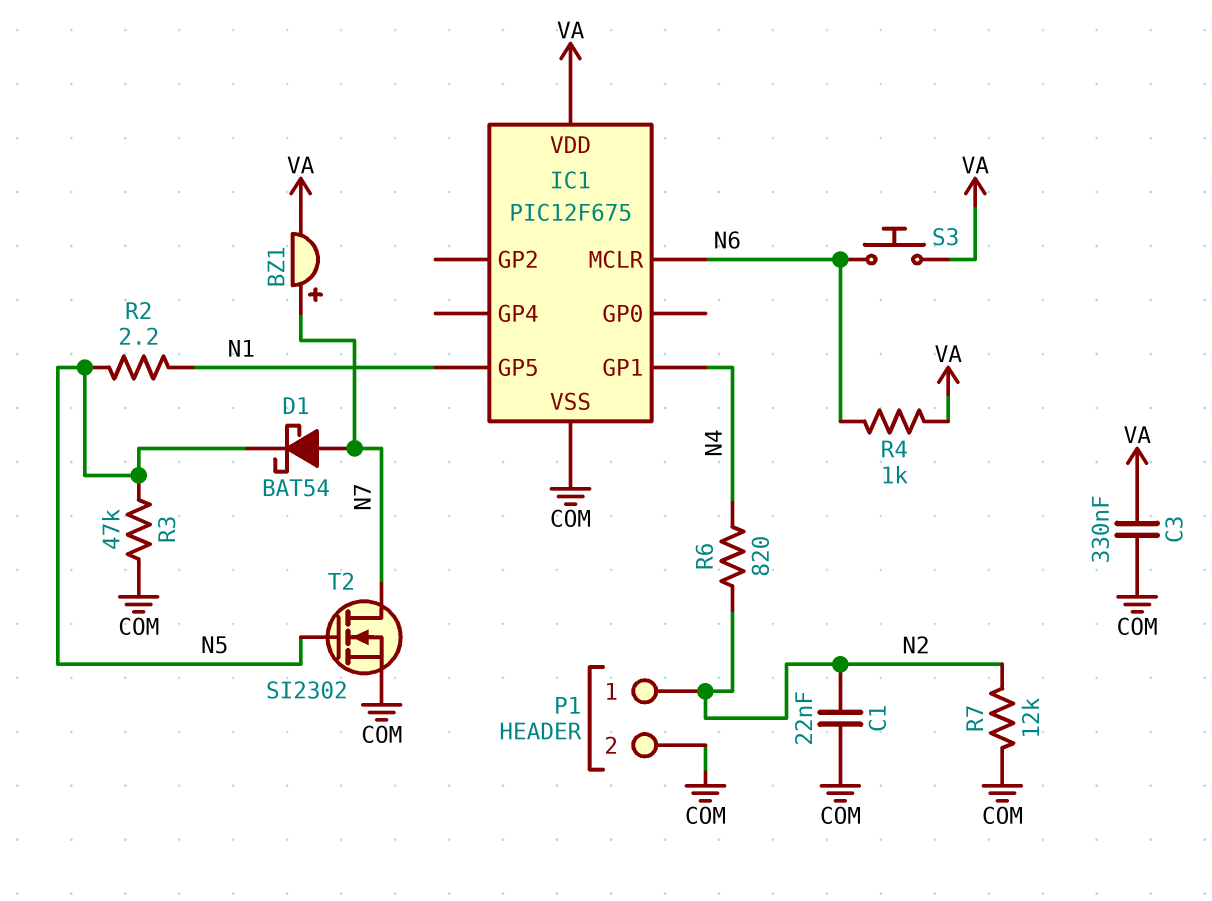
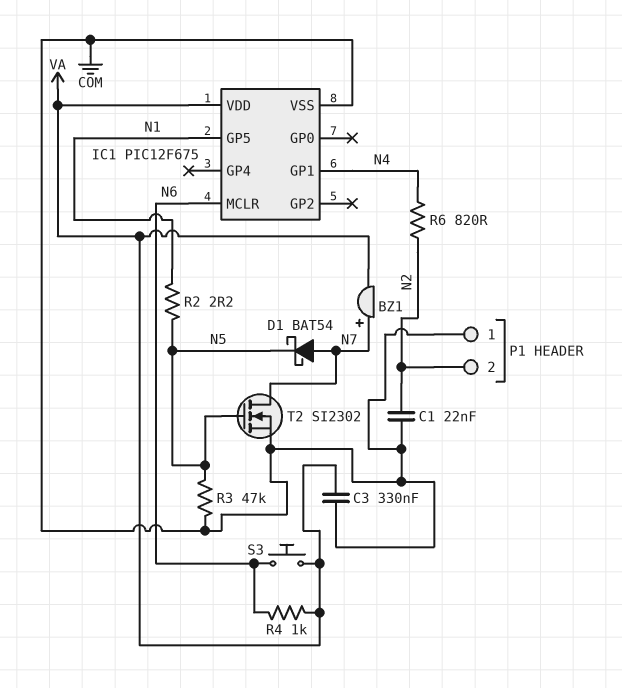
P1 pin 1: N2 -> COM
P1 pin 2: COM -> N2
R7: 12k (COM, N2) -> none

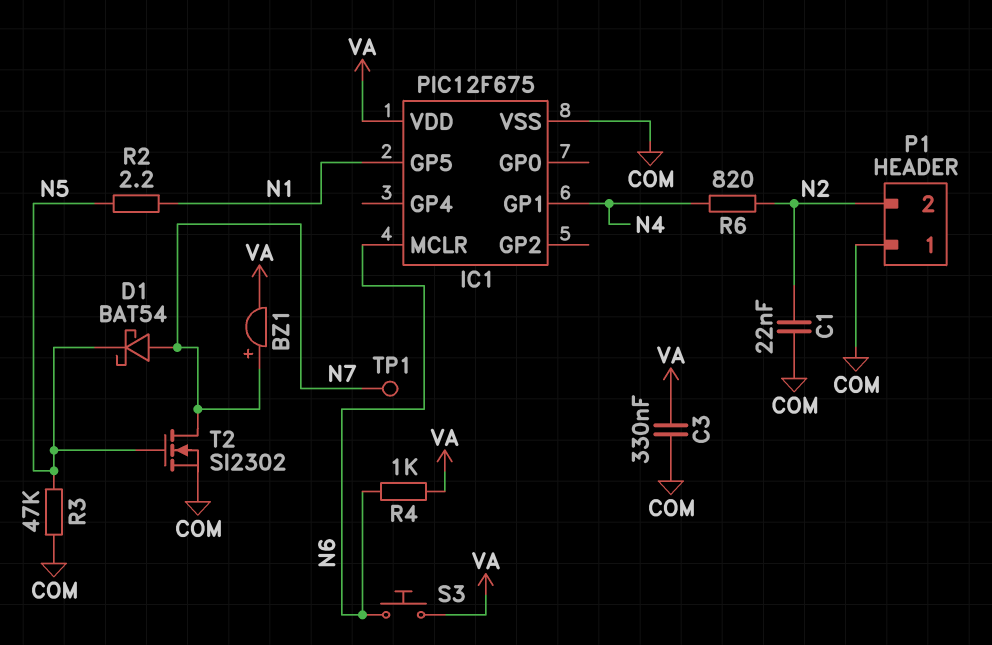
TP1: none -> test point (N7)

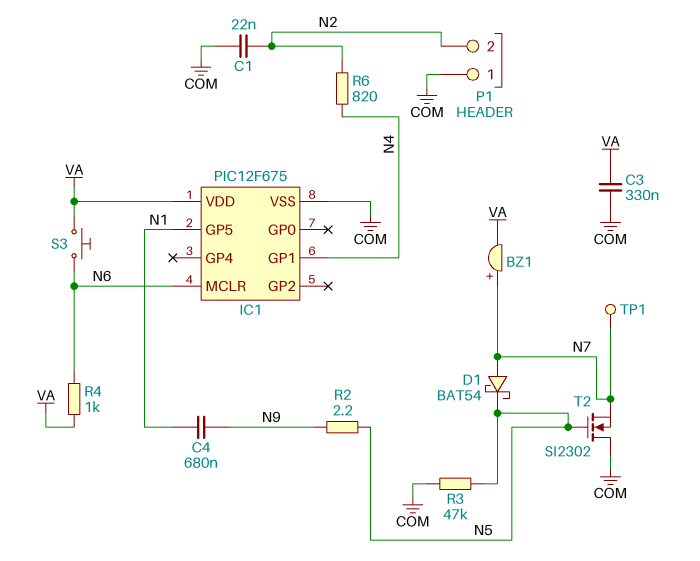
C4: none -> 680nF (N1, N9)
R2: 2.2 (N1, N5) -> 2.2 (N5, N9)
T2: NMOS SI2302 (G N5, D N7, S COM) -> NMOS SI2302 (G N5, D COM, S N7)

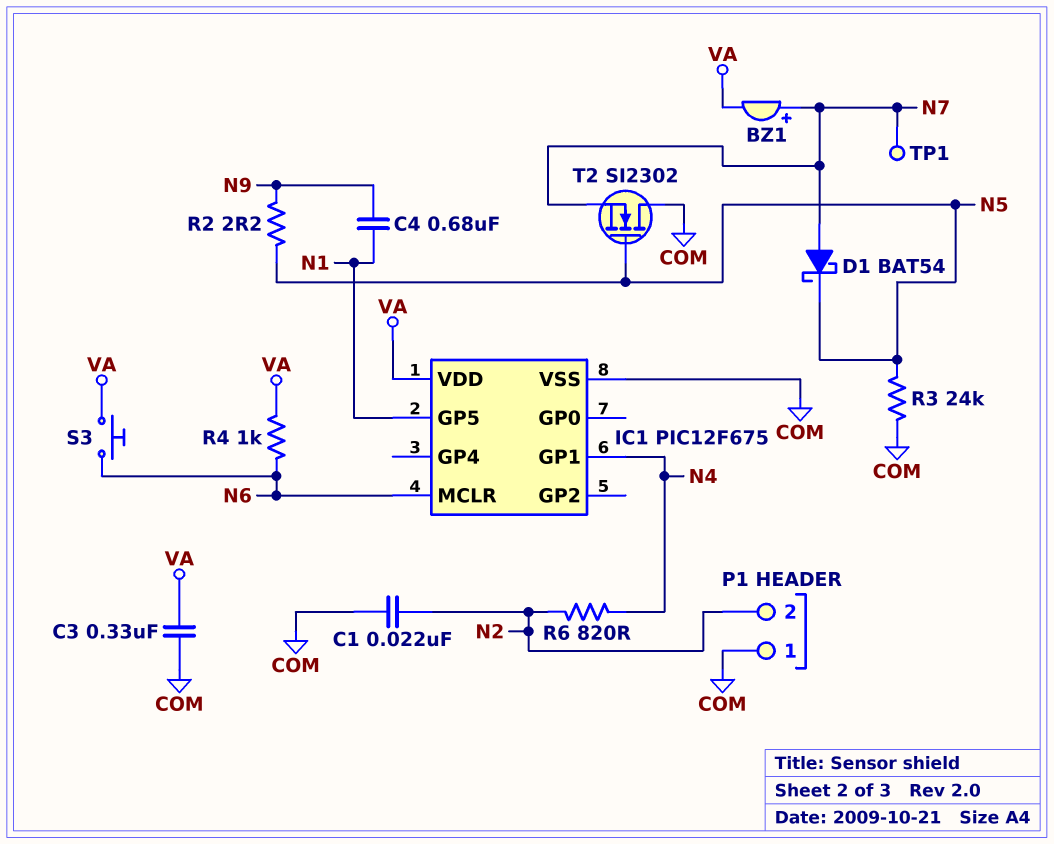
R3: 47k (COM, N5) -> 24k (COM, N5)

